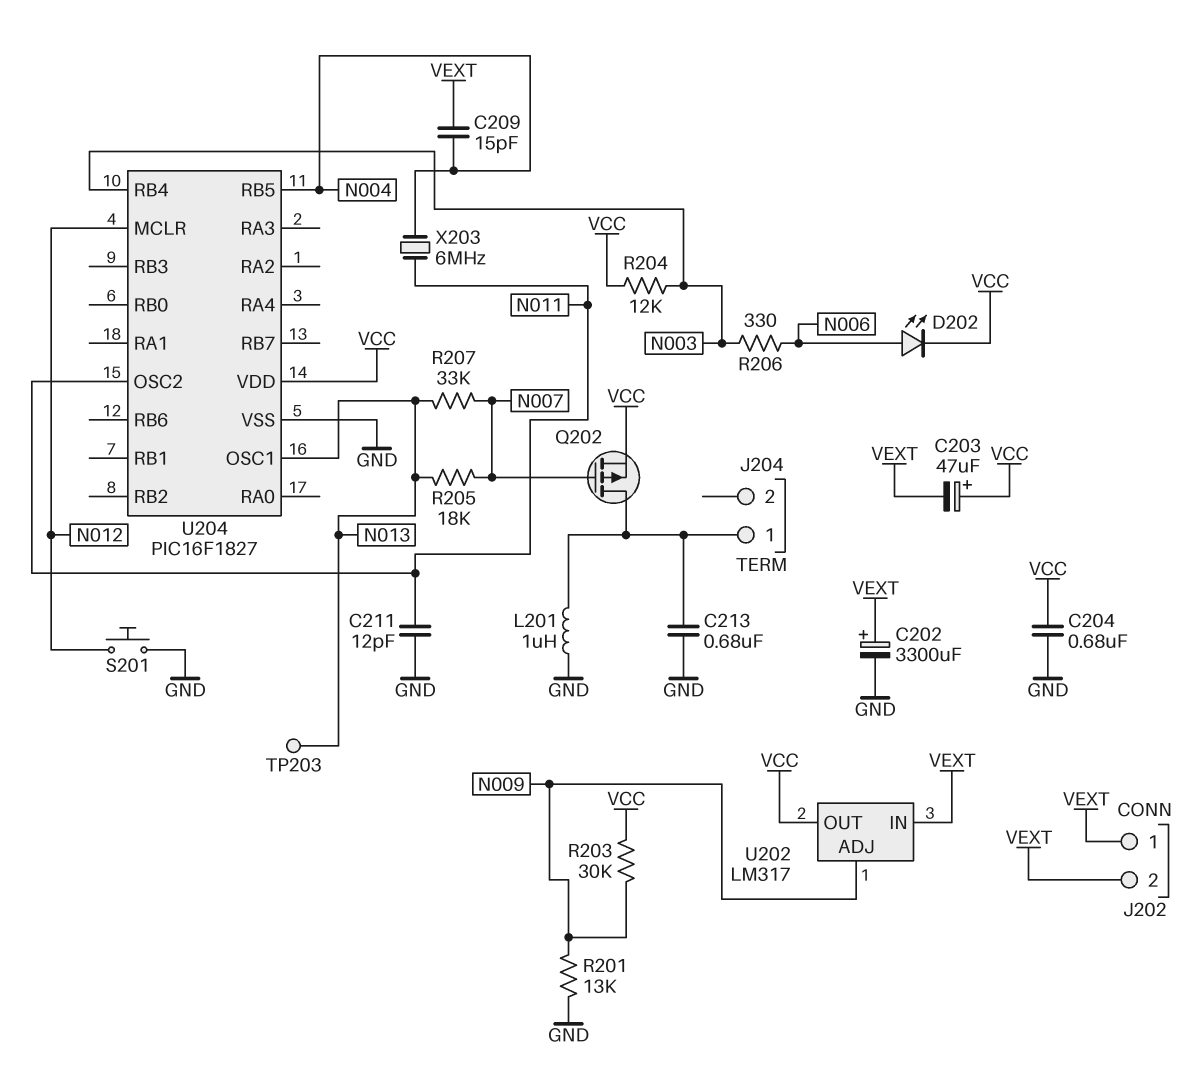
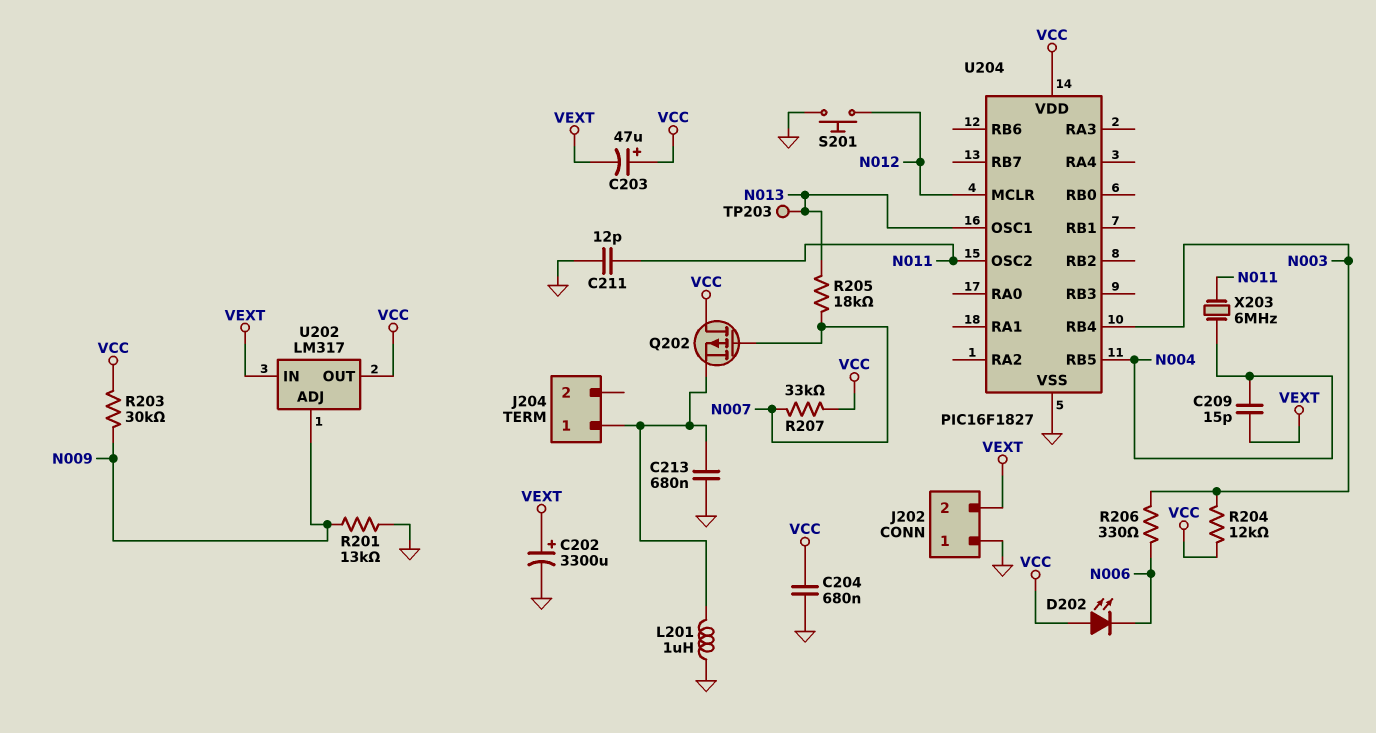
D202: LED (A N006, K VCC) -> LED (A VCC, K N006)
J202 pin 1: VEXT -> GND
Q202: PMOS (G N007, D J204/1, S VCC) -> PMOS (G N007, D VCC, S J204/1)
R207: 33k (N007, N013) -> 33k (N007, VCC)

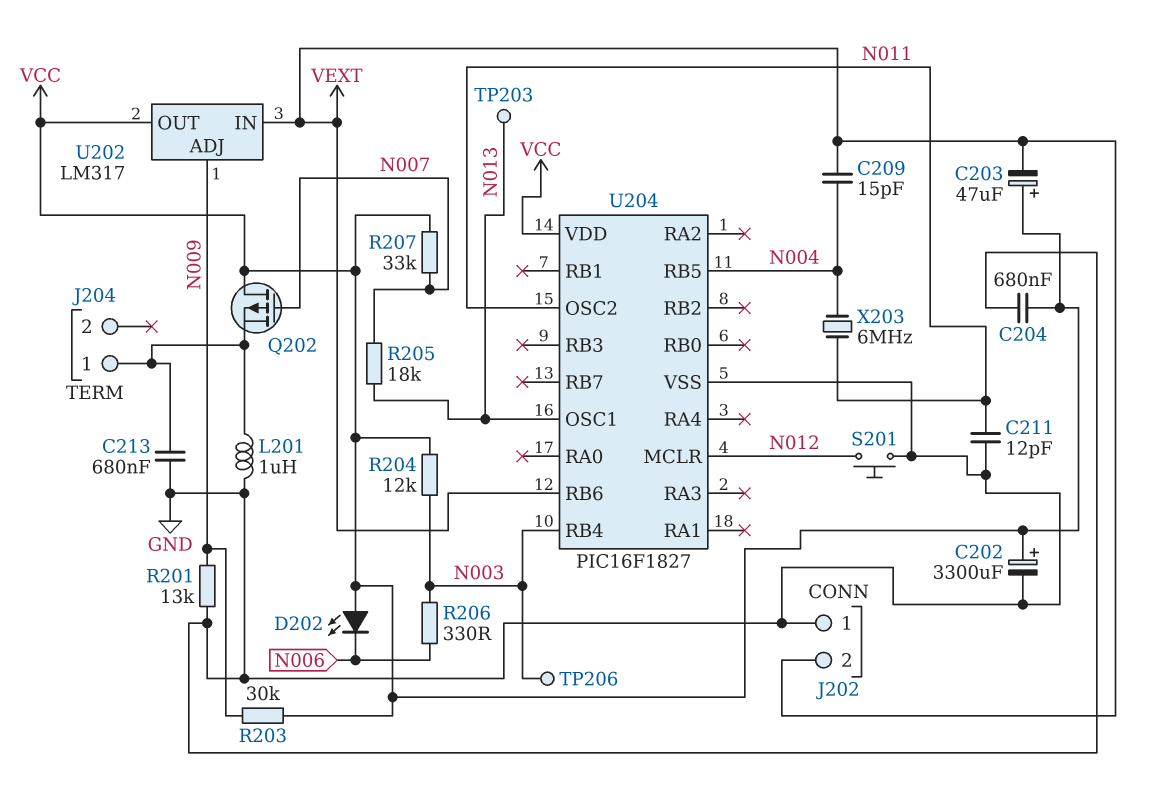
C202: 3300uF (plus VEXT, minus GND) -> 3300uF (plus VCC, minus GND)
TP206: none -> test point (N003)
U204 pin RB6: none -> VEXT

